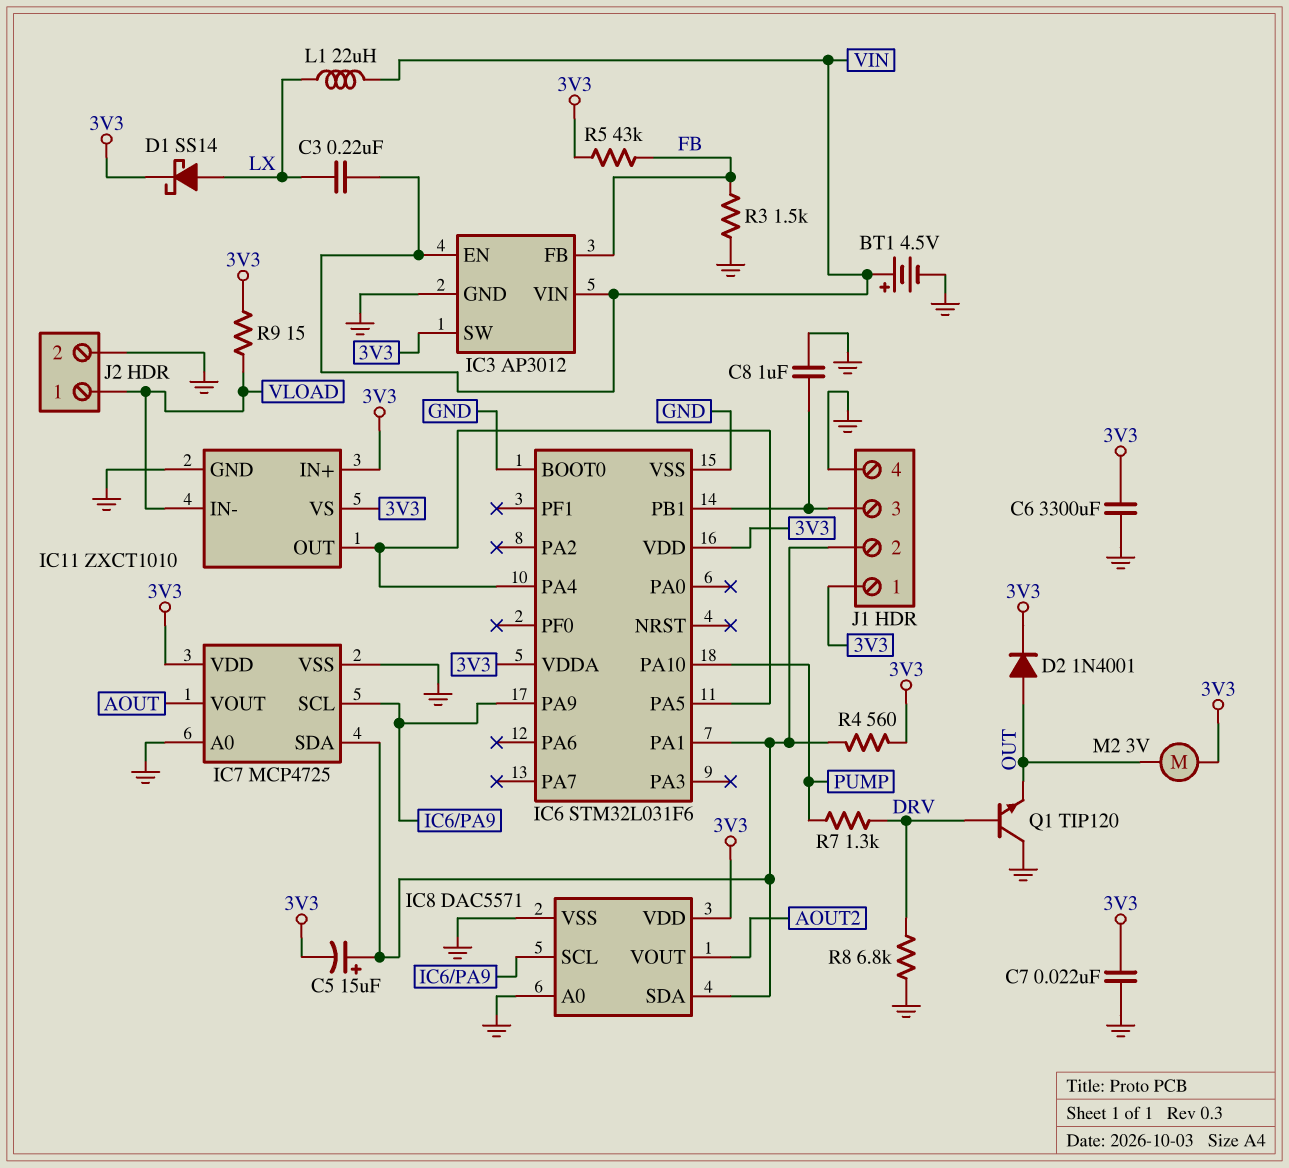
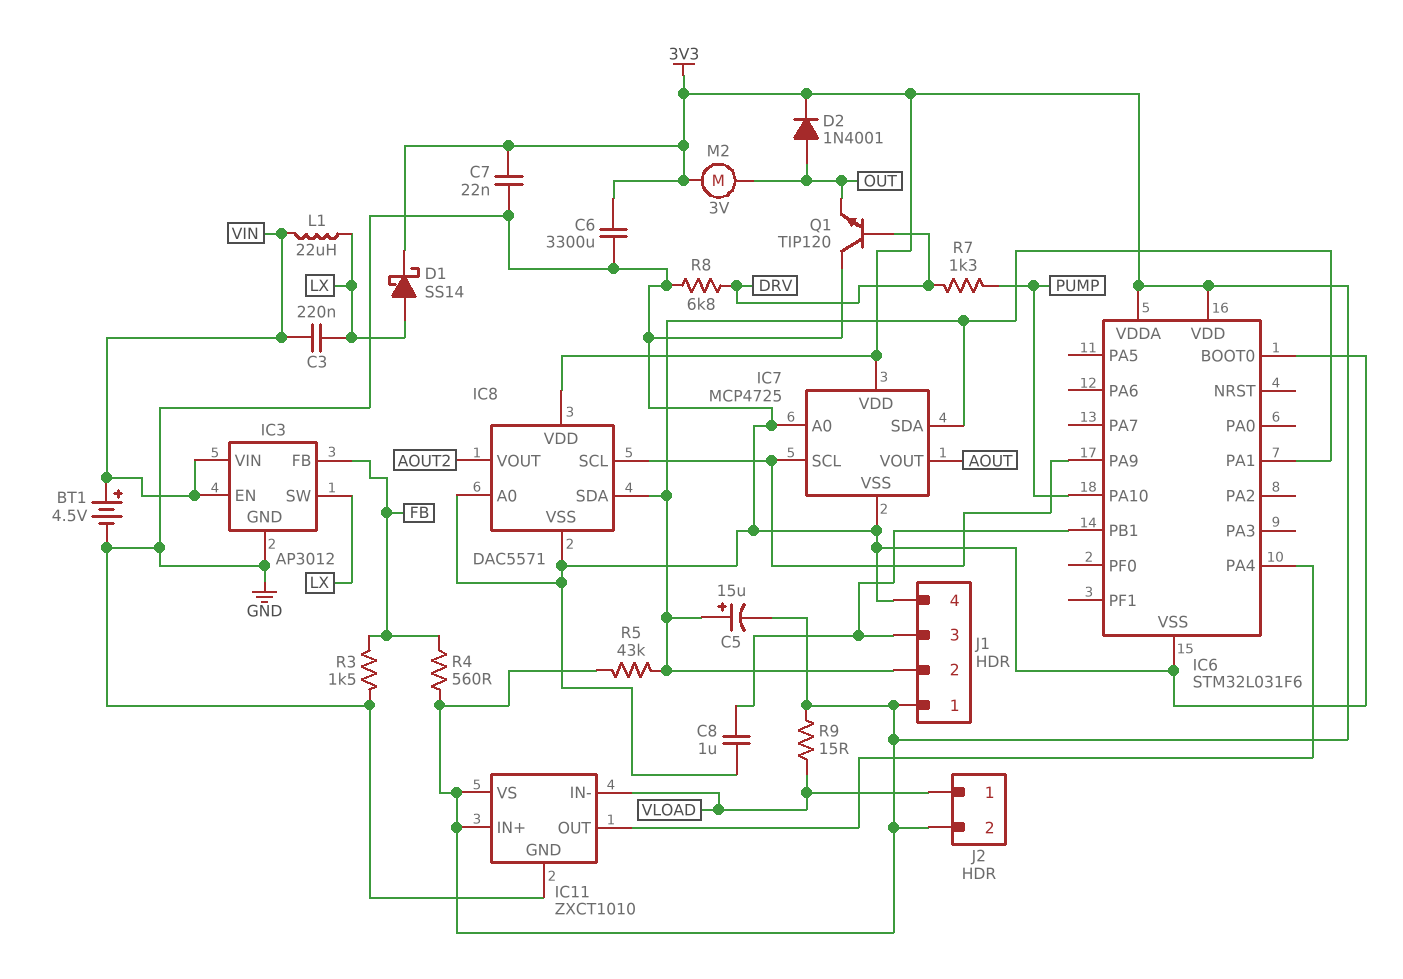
IC3 pin SW: 3V3 -> LX
IC6 pin PA5: IC6/PA4 -> none
J2 pin 2: GND -> 3V3
R4: 560 (3V3, IC6/PA1) -> 560 (3V3, FB)
R5: 43k (3V3, FB) -> 43k (3V3, IC6/PA1)

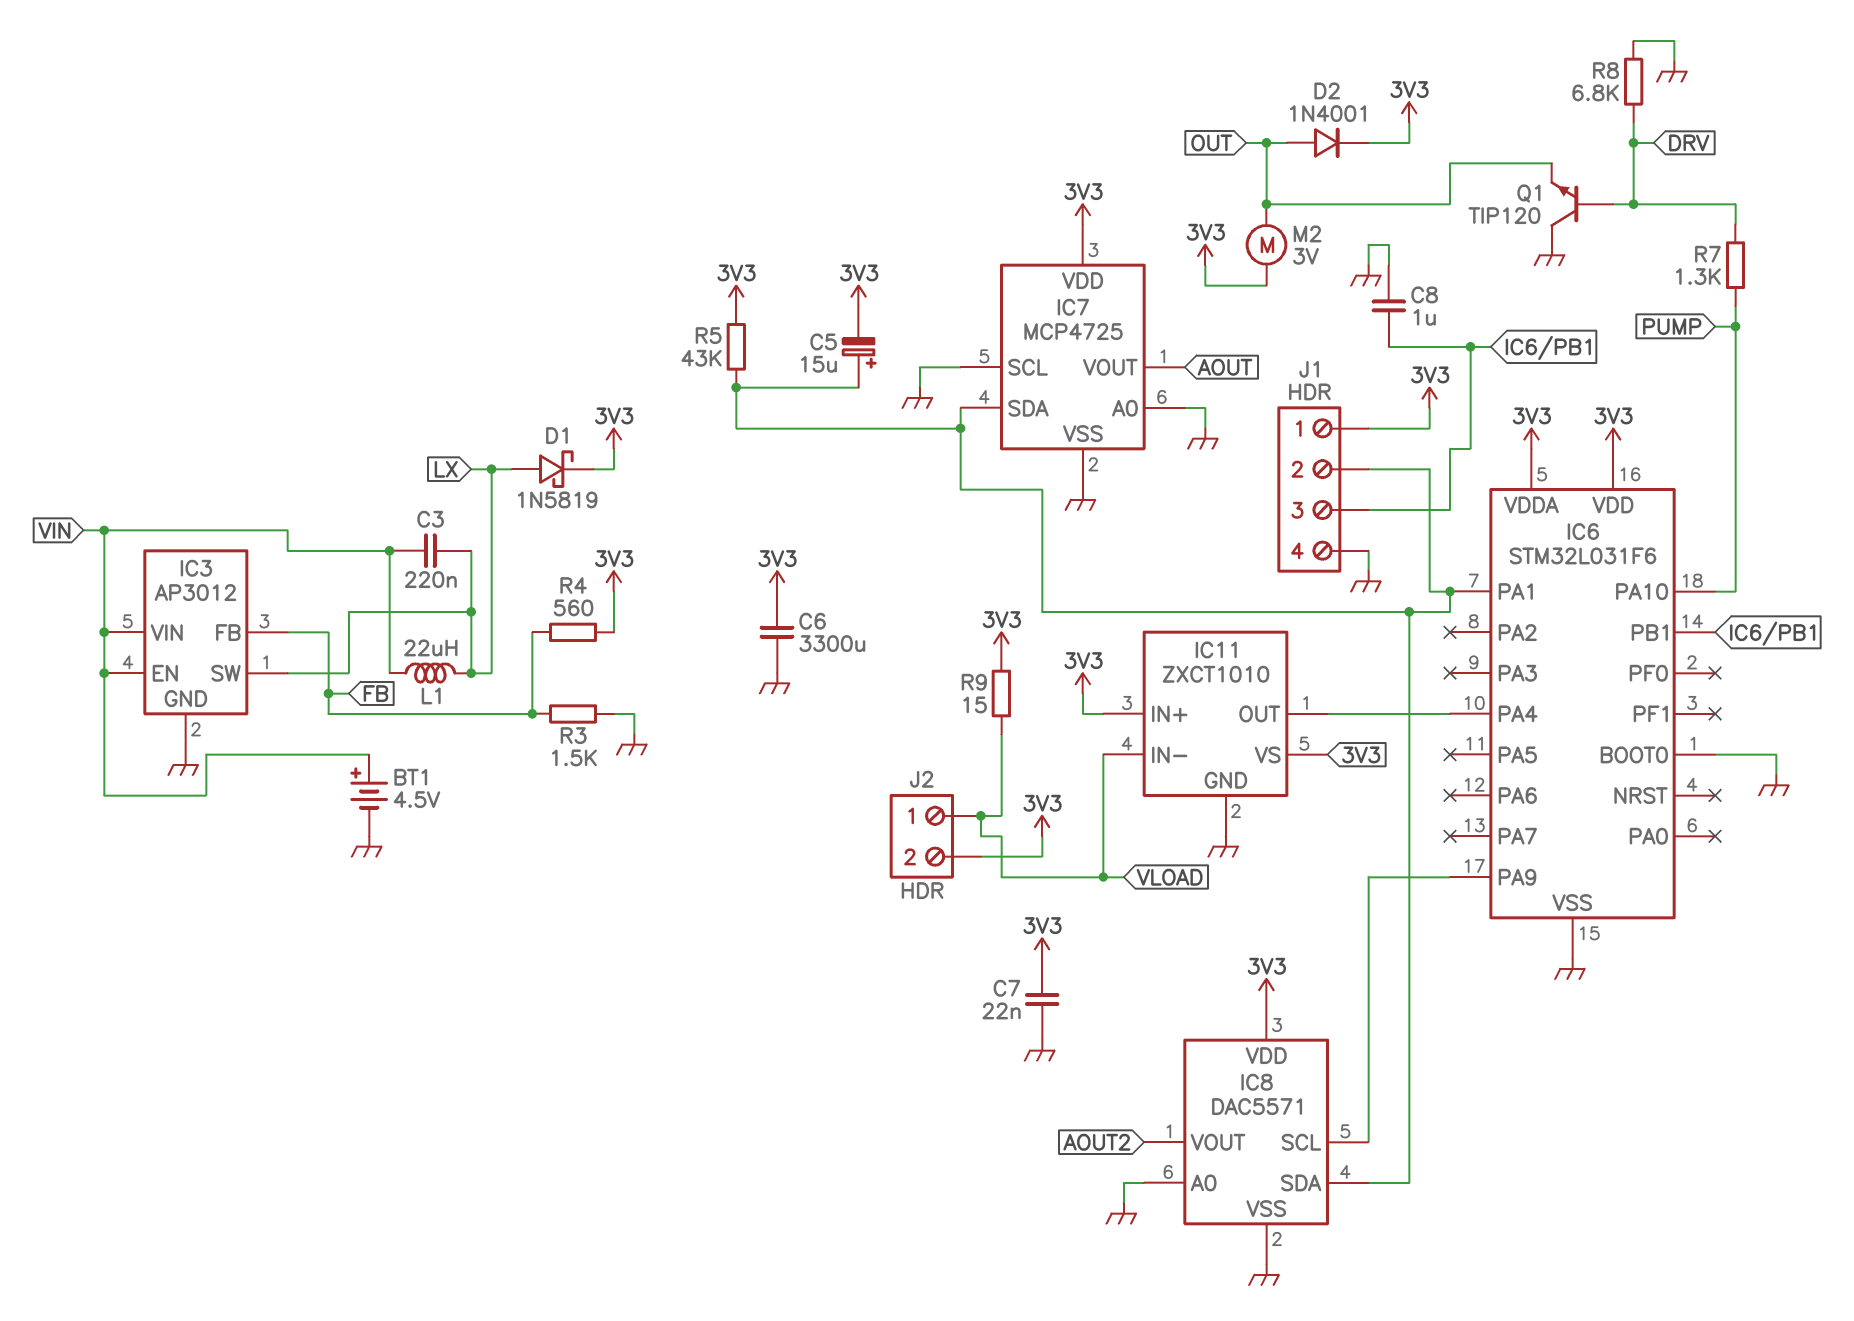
D1: schottky SS14 (A LX, K 3V3) -> schottky 1N5819 (A LX, K 3V3)
IC7 pin SCL: IC6/PA9 -> GND

